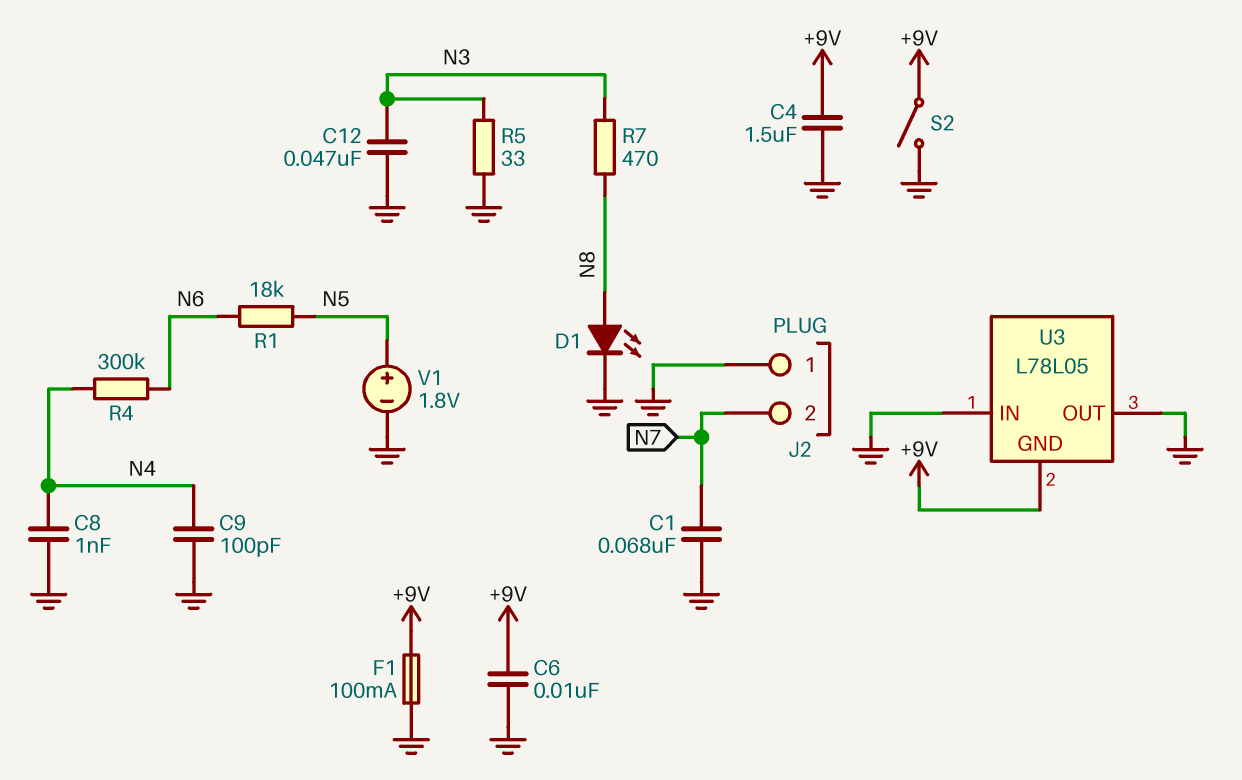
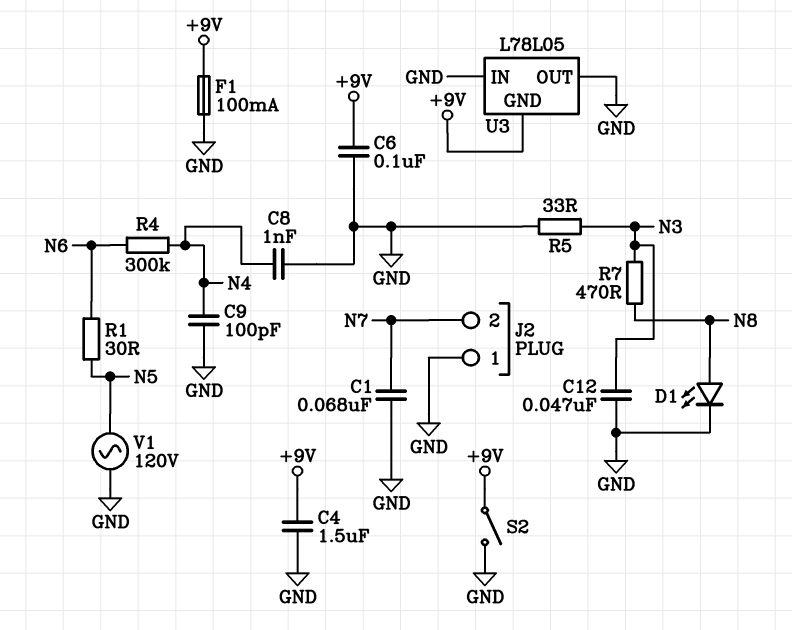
C6: 10nF (+9V, GND) -> 100nF (+9V, GND)
R1: 18k (N5, N6) -> 30 (N5, N6)
V1: 1.8V (plus N5, minus GND) -> AC 120V (GND, N5)

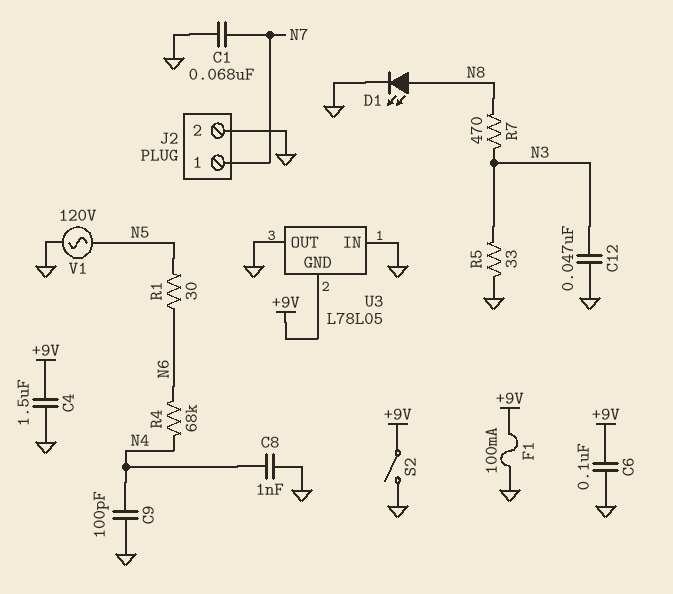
J2 pin 1: GND -> N7
J2 pin 2: N7 -> GND
R4: 300k (N4, N6) -> 68k (N4, N6)

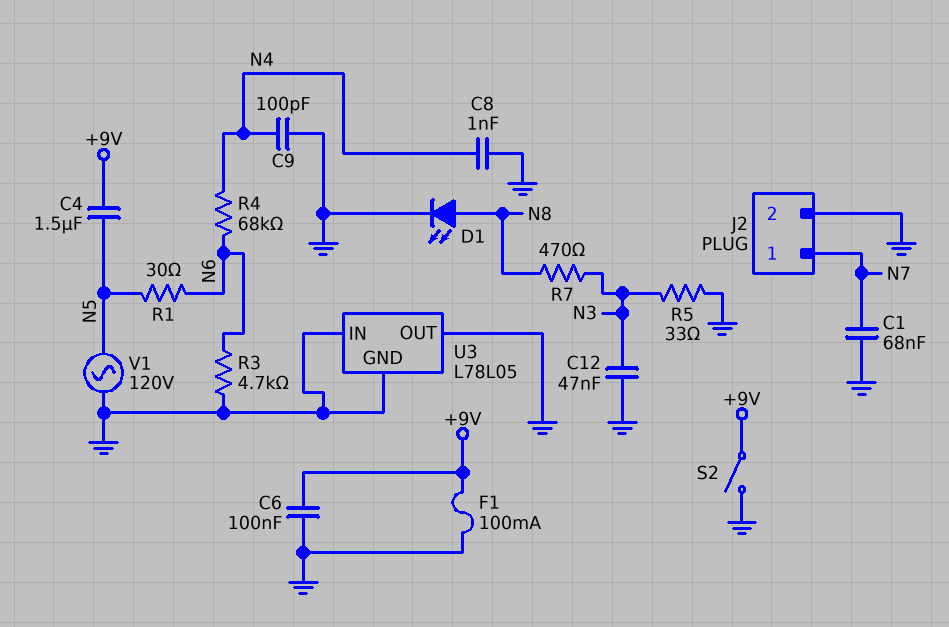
C4: 1.5uF (+9V, GND) -> 1.5uF (+9V, N5)
R3: none -> 4.7k (GND, N6)
U3 pin GND: +9V -> GND

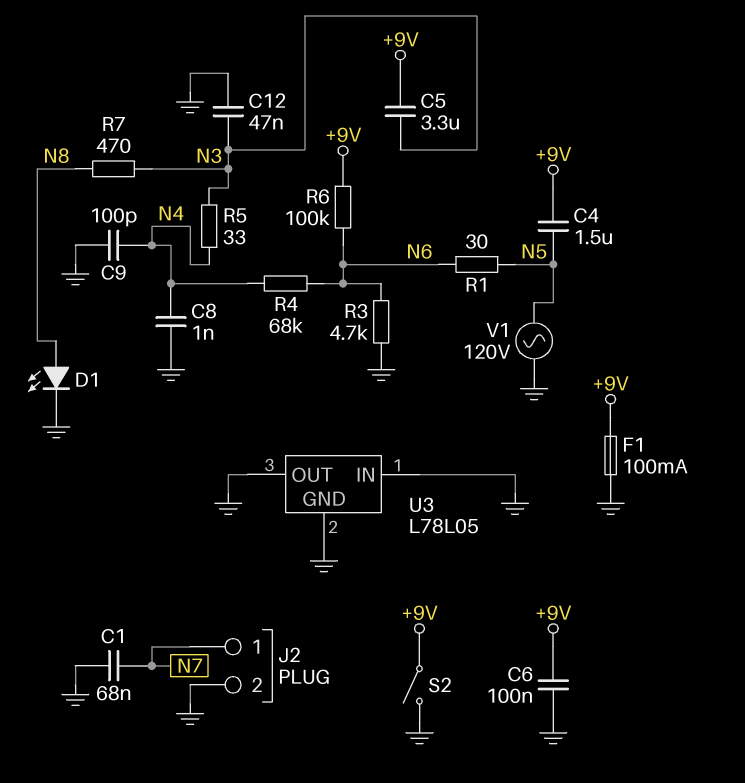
C5: none -> 3.3uF (+9V, N3)
R5: 33 (GND, N3) -> 33 (N3, N4)
R6: none -> 100k (+9V, N6)

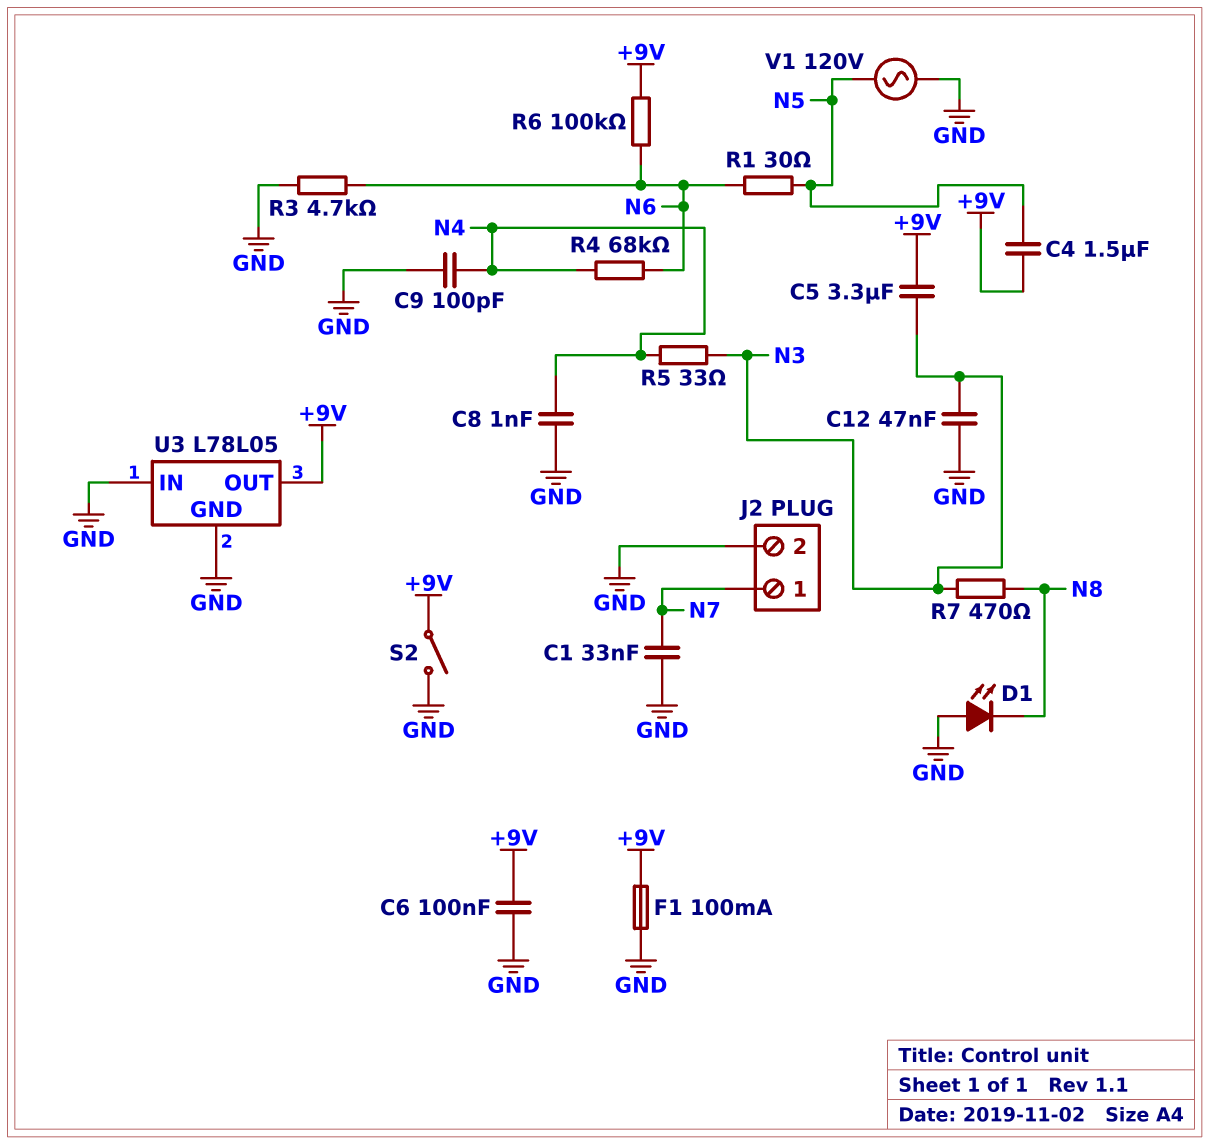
C1: 68nF (GND, N7) -> 33nF (GND, N7)
D1: LED (A N8, K GND) -> LED (A GND, K N8)
U3 pin OUT: GND -> +9V

